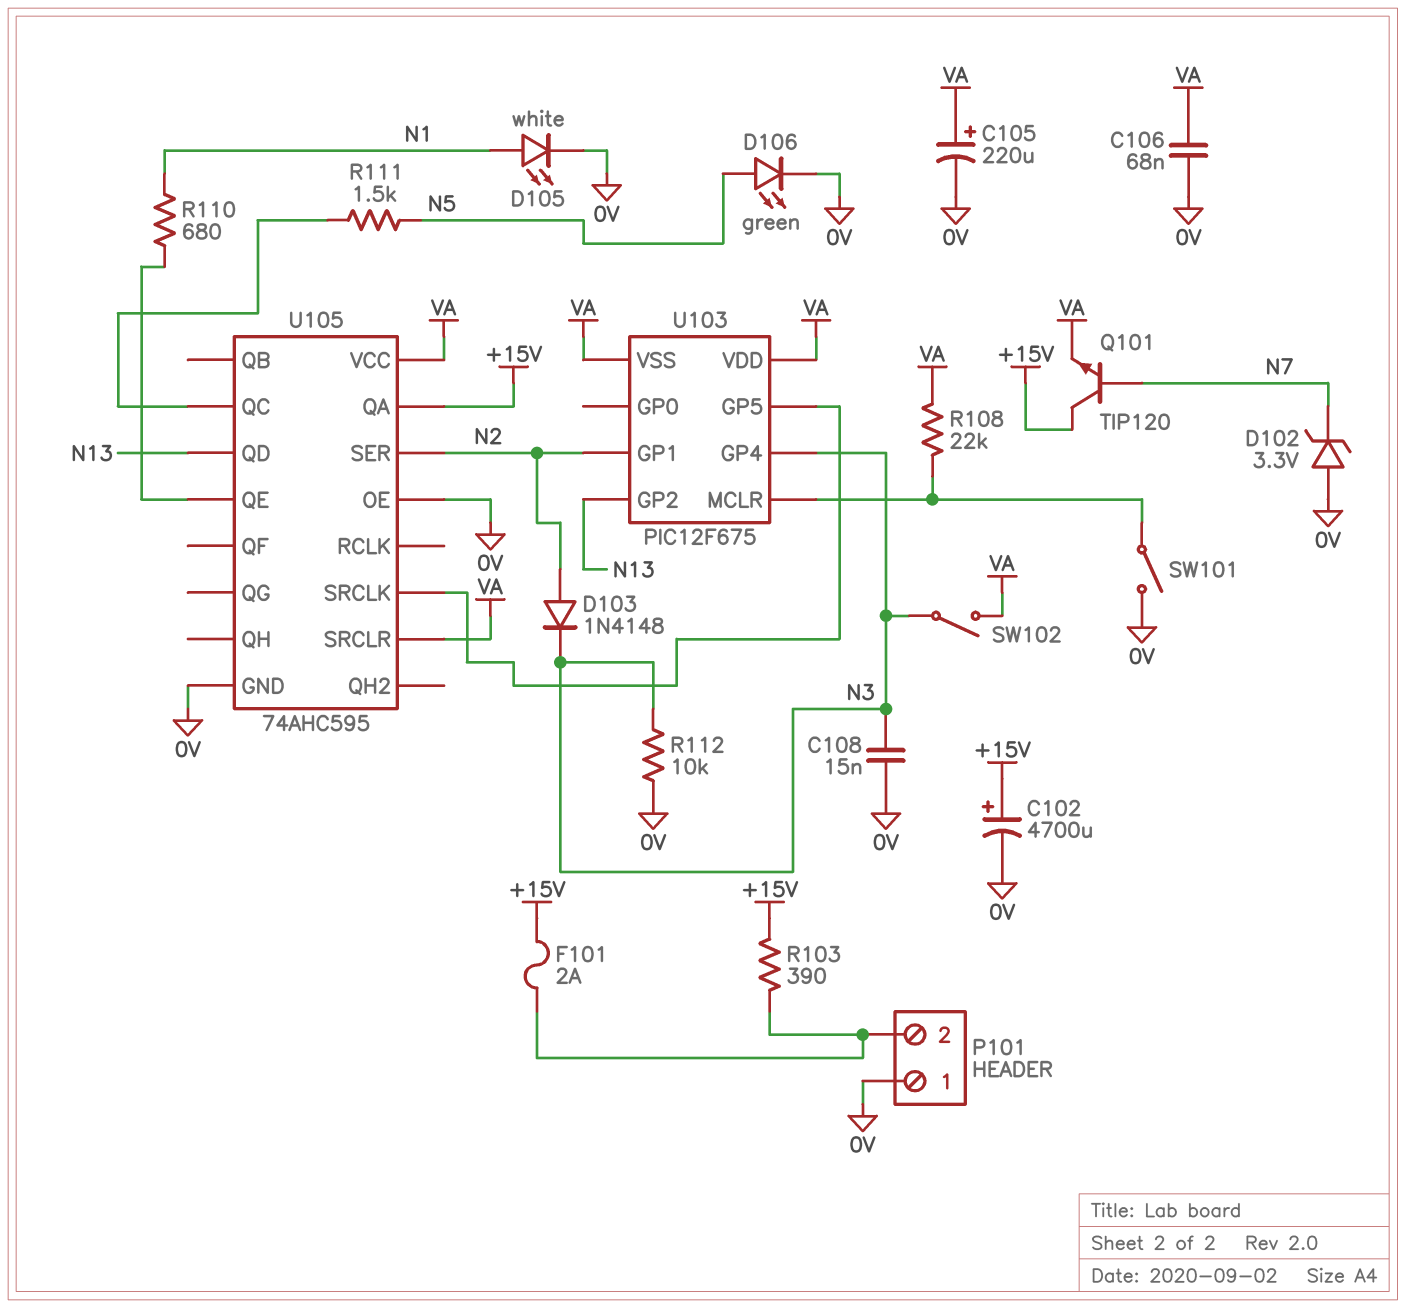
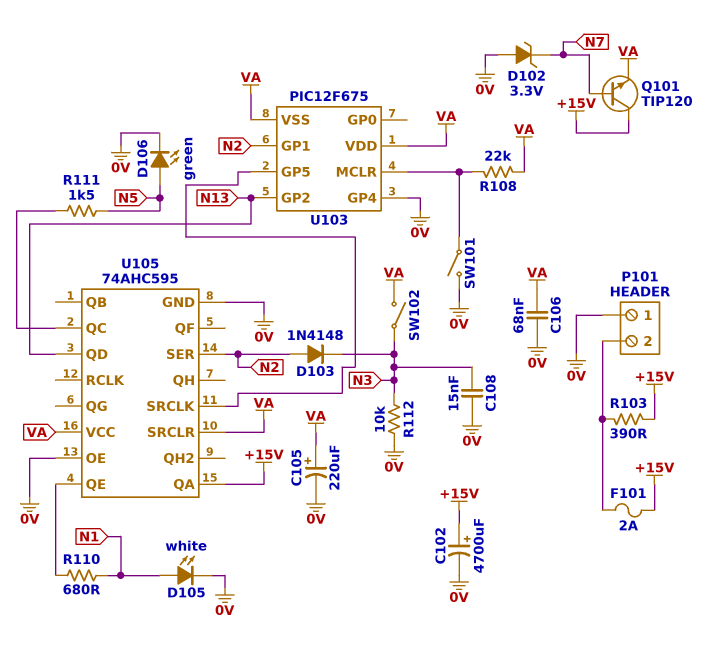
U103 pin GP4: N3 -> 0V

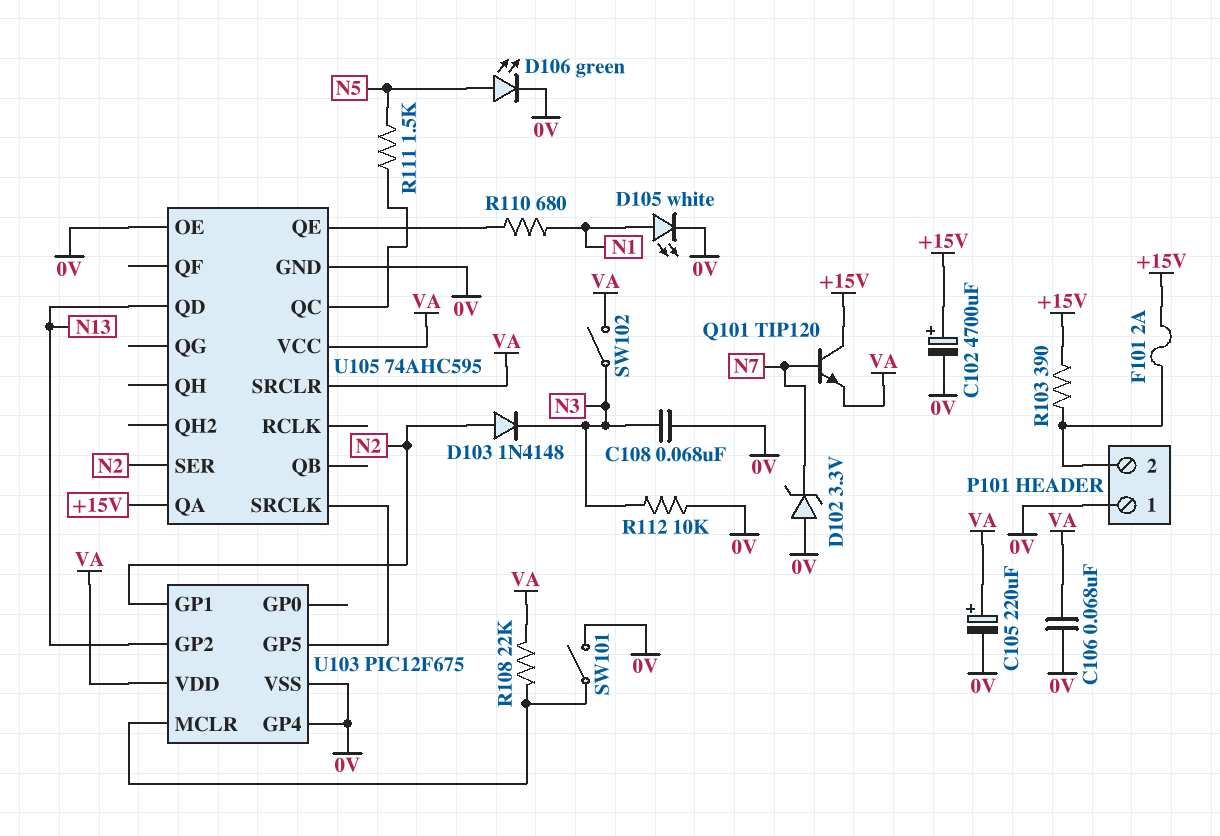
C108: 15nF (0V, N3) -> 68nF (0V, N3)
U103 pin VSS: VA -> 0V

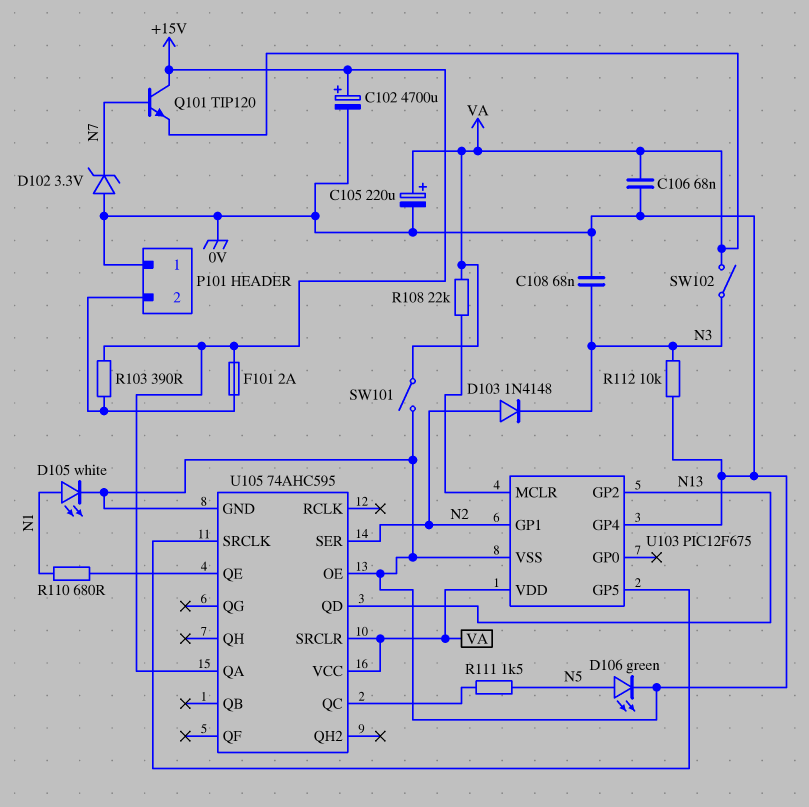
SW101: switch (0V, U103/MCLR) -> switch (0V, VA)

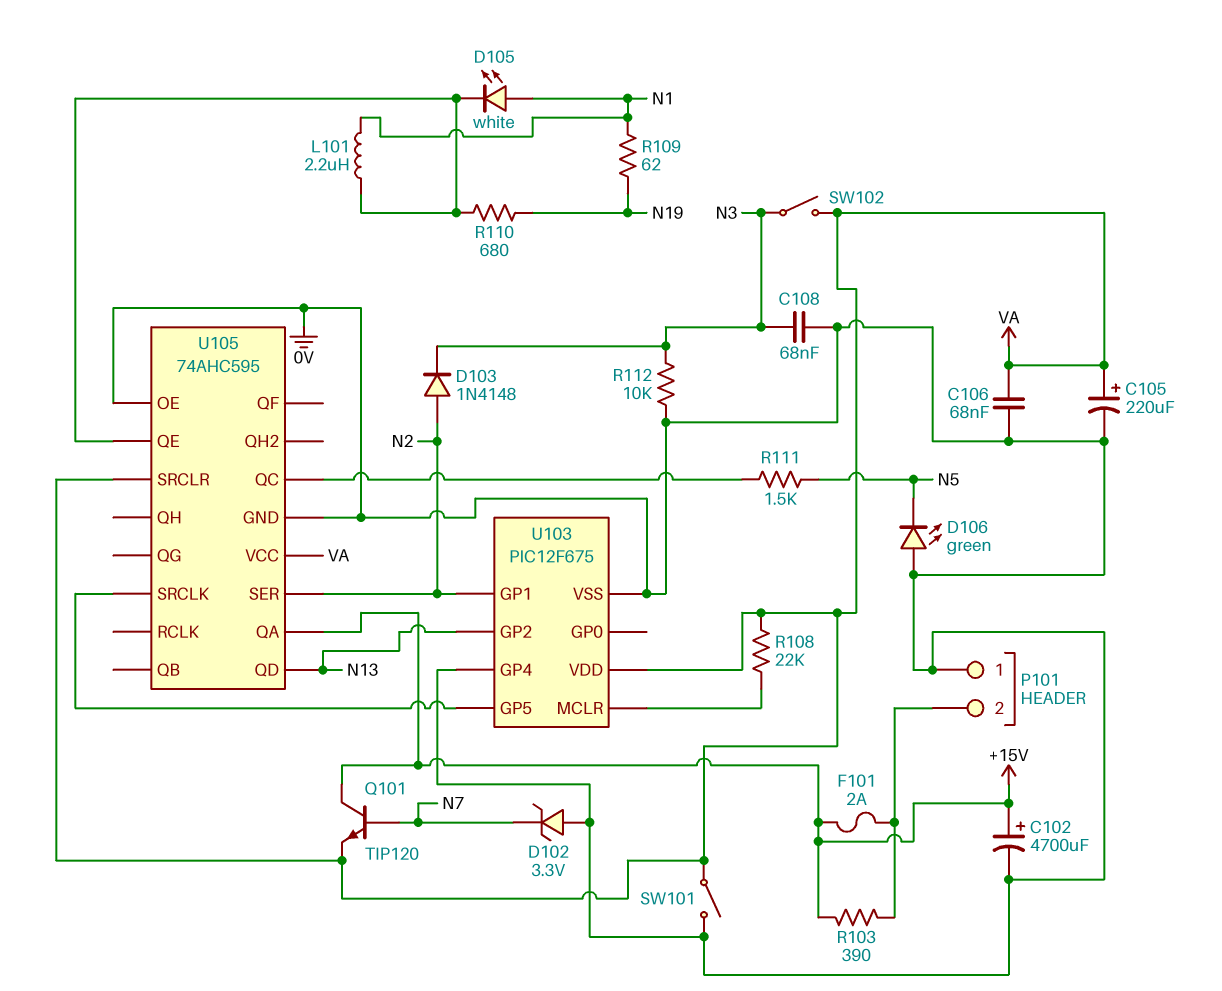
D105: LED white (A N1, K 0V) -> LED white (A N1, K U105/QE)
D106: LED green (A N5, K 0V) -> LED green (A 0V, K N5)
L101: none -> 2.2uH (N1, U105/QE)
R109: none -> 62 (N1, N19)
R110: 680 (N1, U105/QE) -> 680 (N19, U105/QE)

